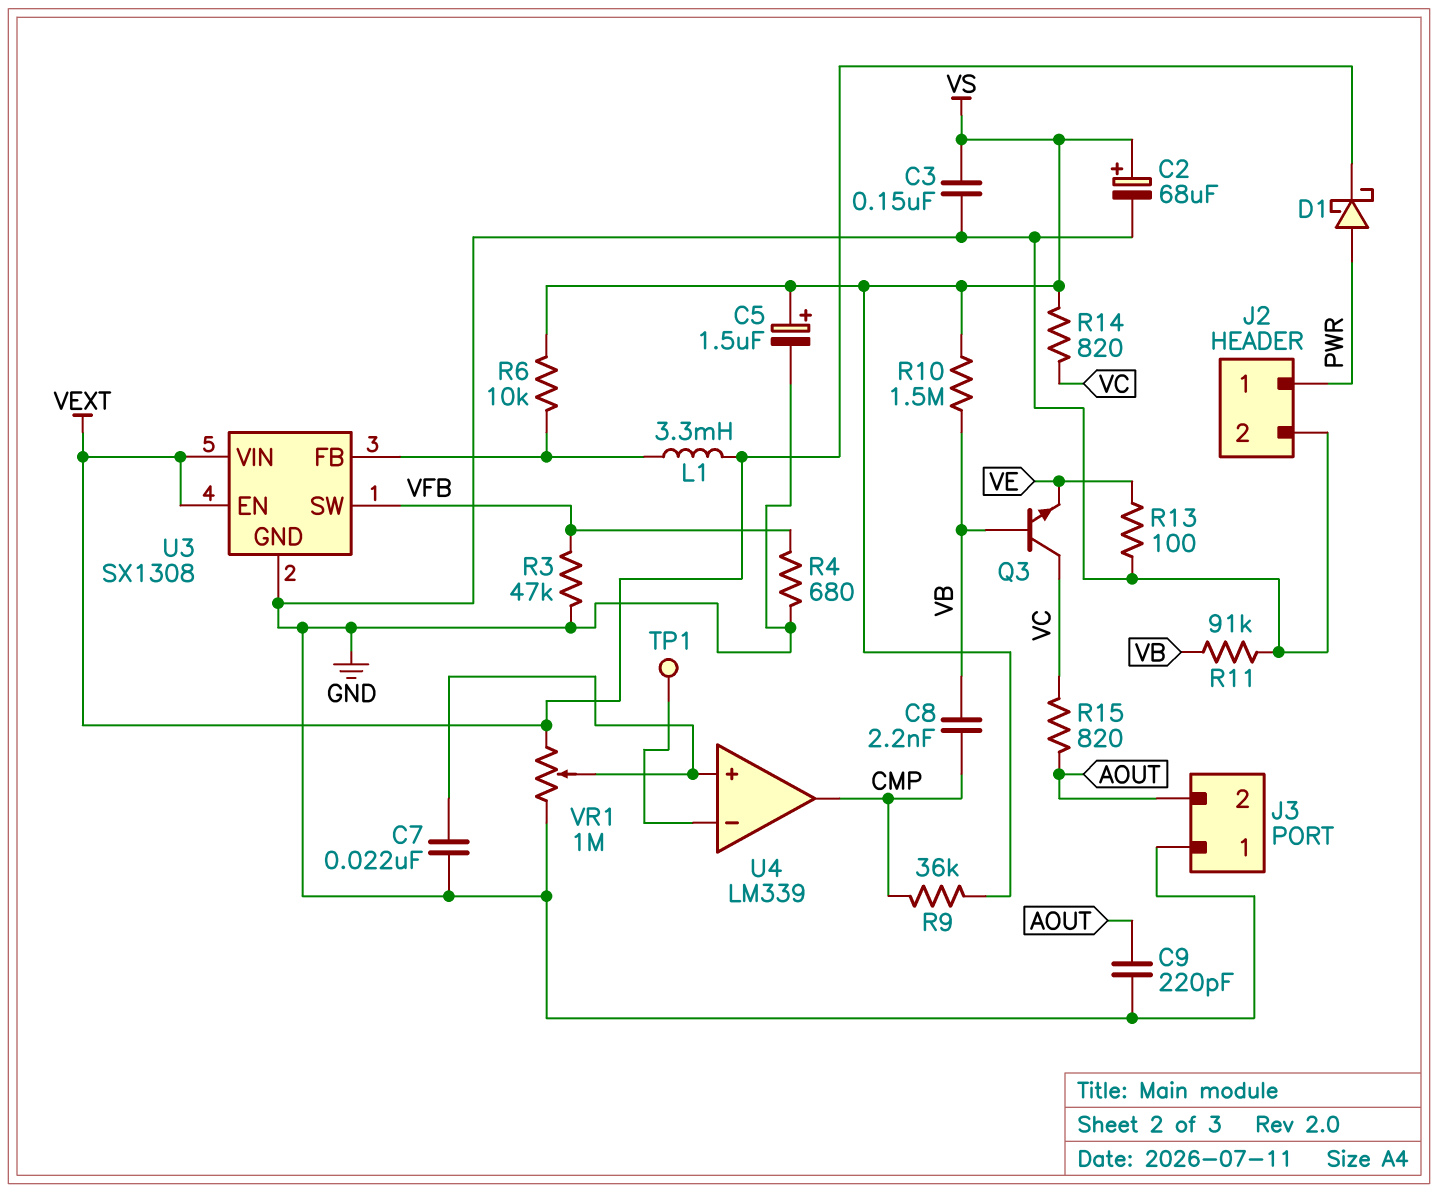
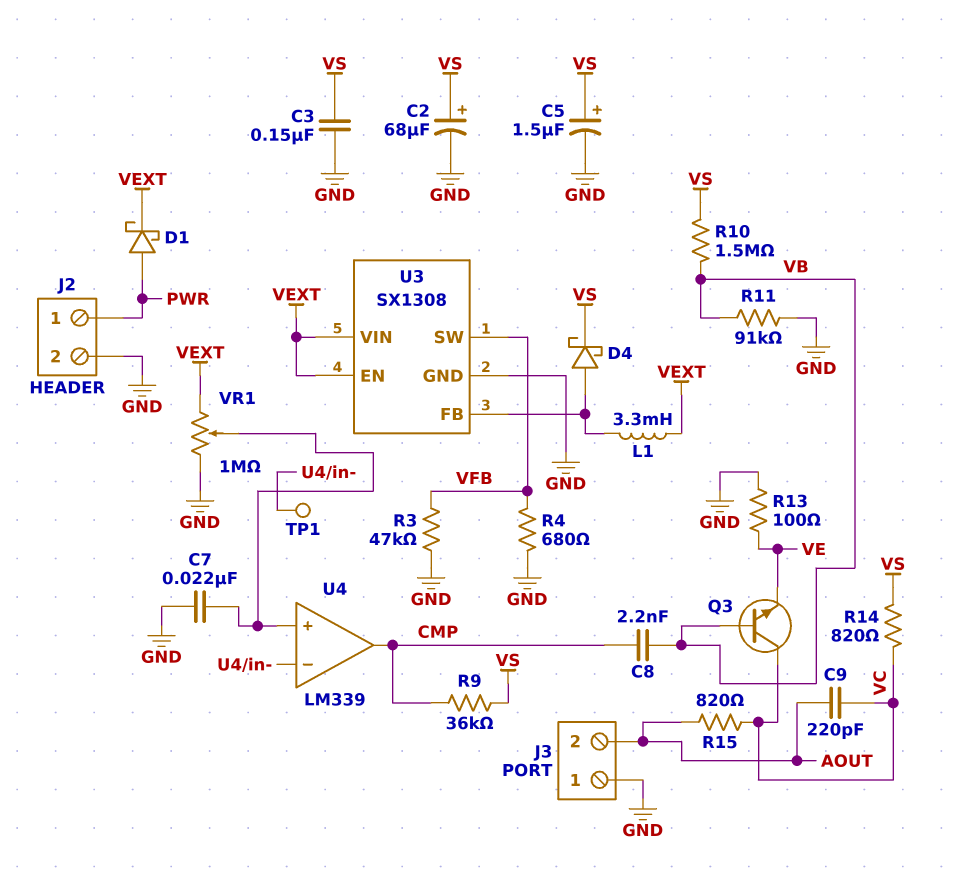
C9: 220pF (AOUT, GND) -> 220pF (AOUT, VC)
D4: none -> schottky (A U3/FB, K VS)
R6: 10k (U3/FB, VS) -> none

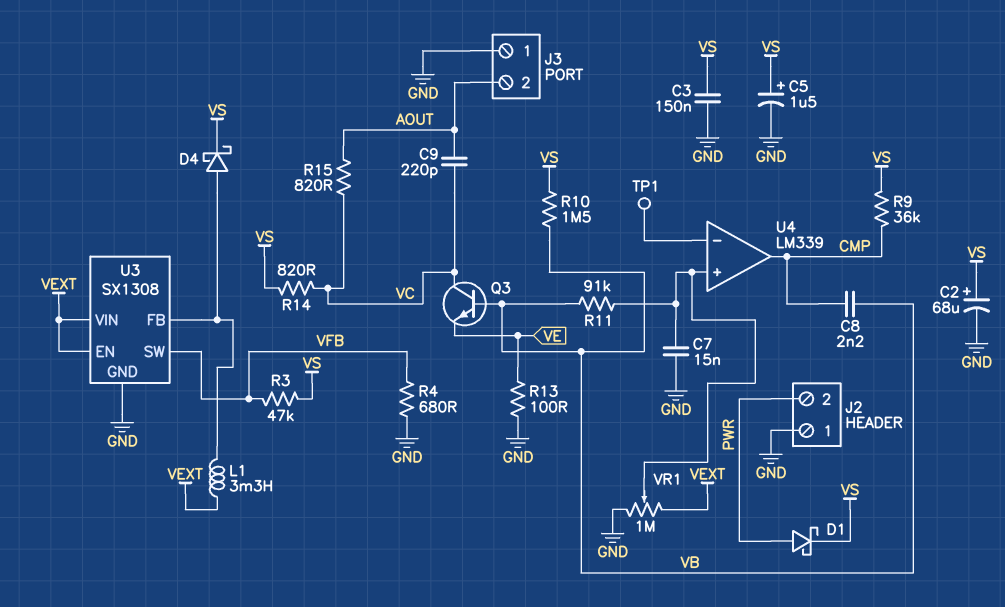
C7: 22nF (GND, U4/in+) -> 15nF (GND, U4/in+)
D1: schottky (A PWR, K VEXT) -> schottky (A PWR, K VS)
J2 pin 1: PWR -> GND
J2 pin 2: GND -> PWR
R3: 47k (GND, VFB) -> 47k (VFB, VS)
R11: 91k (GND, VB) -> 91k (U4/in+, VB)

